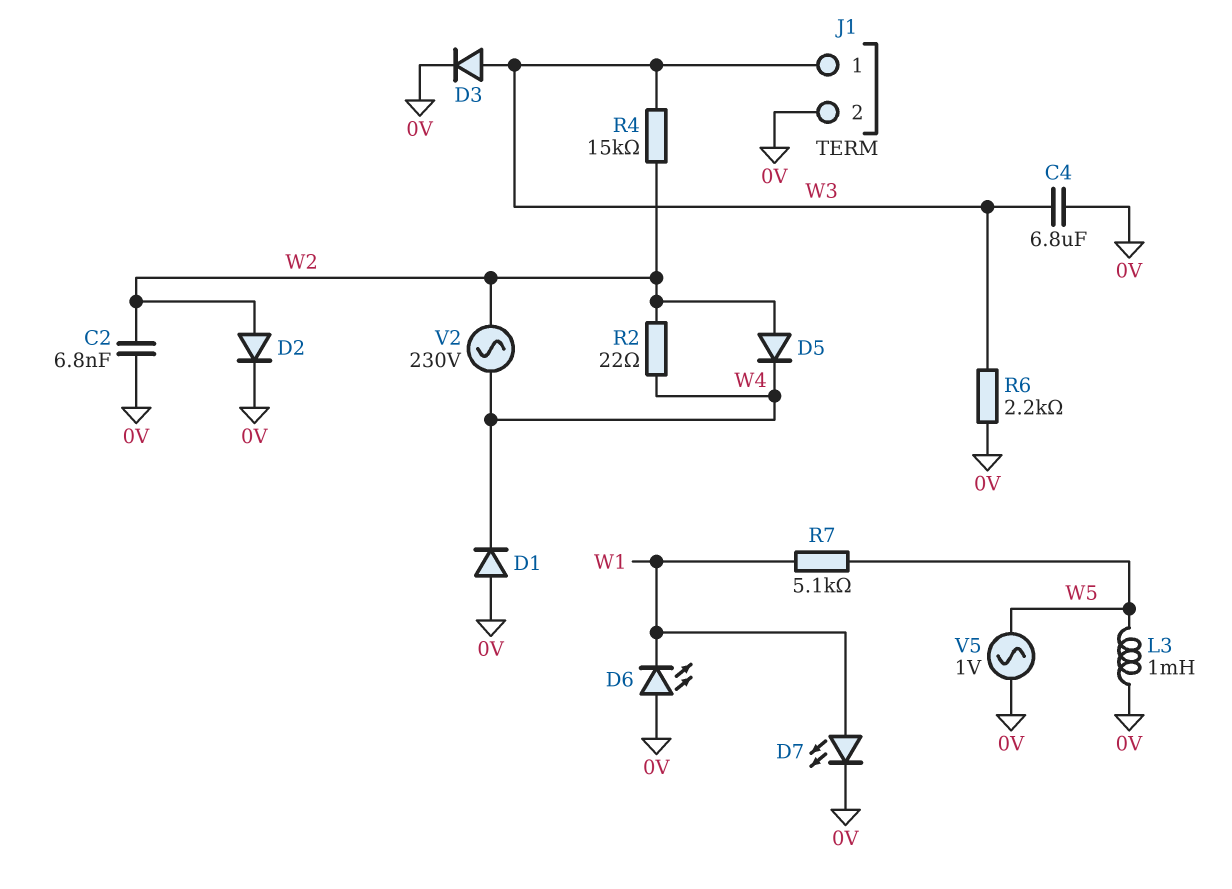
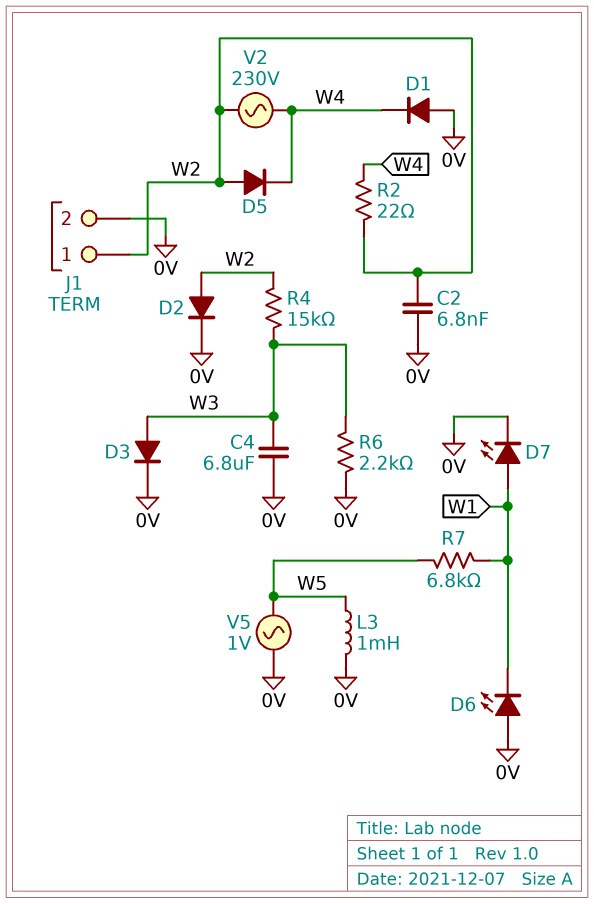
J1 pin 1: W3 -> W2
R7: 5.1k (W1, W5) -> 6.8k (W1, W5)

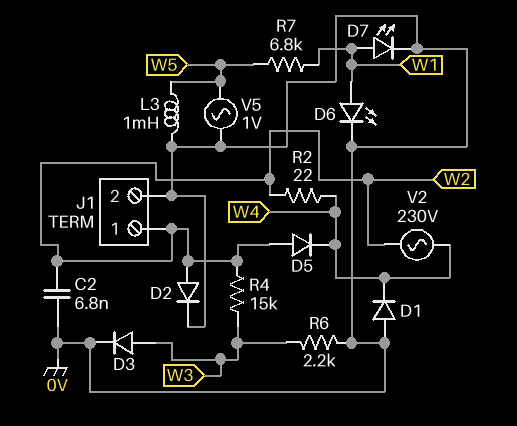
C4: 6.8uF (0V, W3) -> none
D6: LED (A 0V, K W1) -> LED (A W1, K 0V)

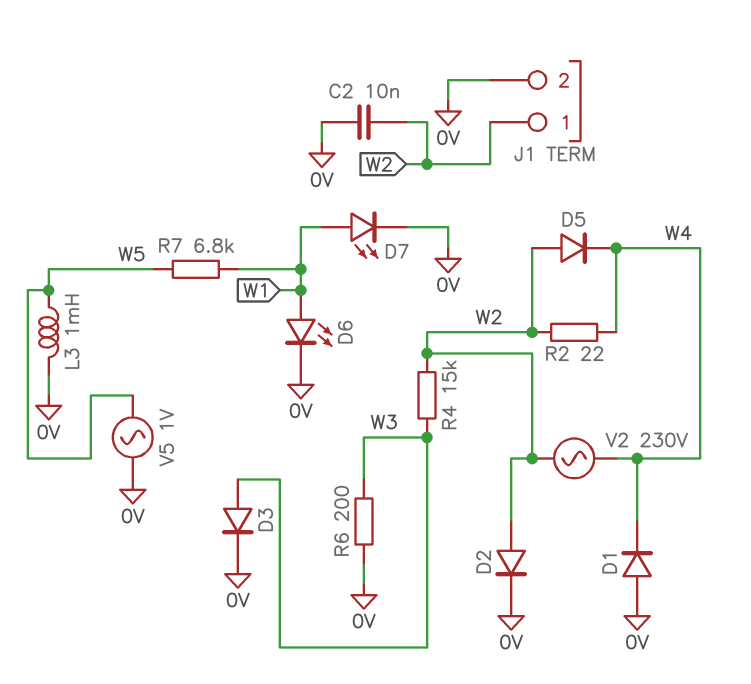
C2: 6.8nF (0V, W2) -> 10nF (0V, W2)
R6: 2.2k (0V, W3) -> 200 (0V, W3)

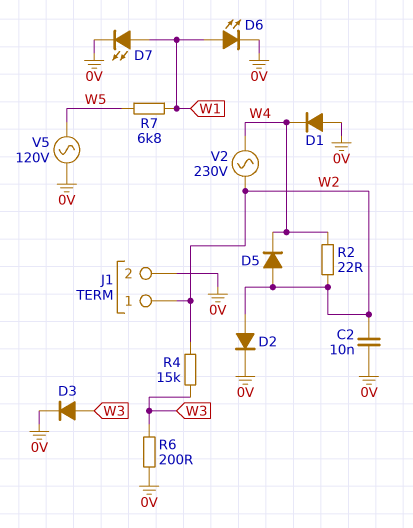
L3: 1mH (0V, W5) -> none
V5: AC 1V (0V, W5) -> AC 120V (0V, W5)

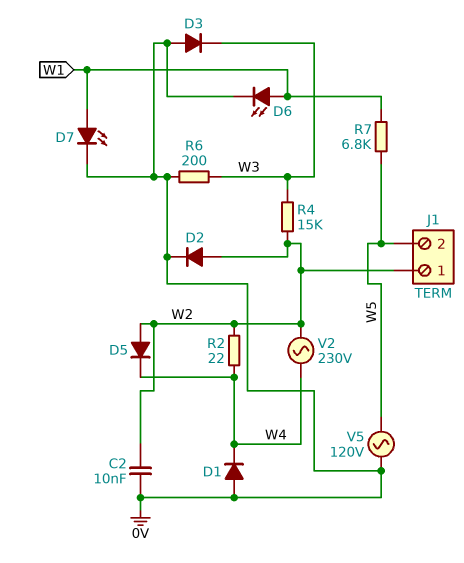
D3: diode (A W3, K 0V) -> diode (A 0V, K W3)
J1 pin 2: 0V -> W5

